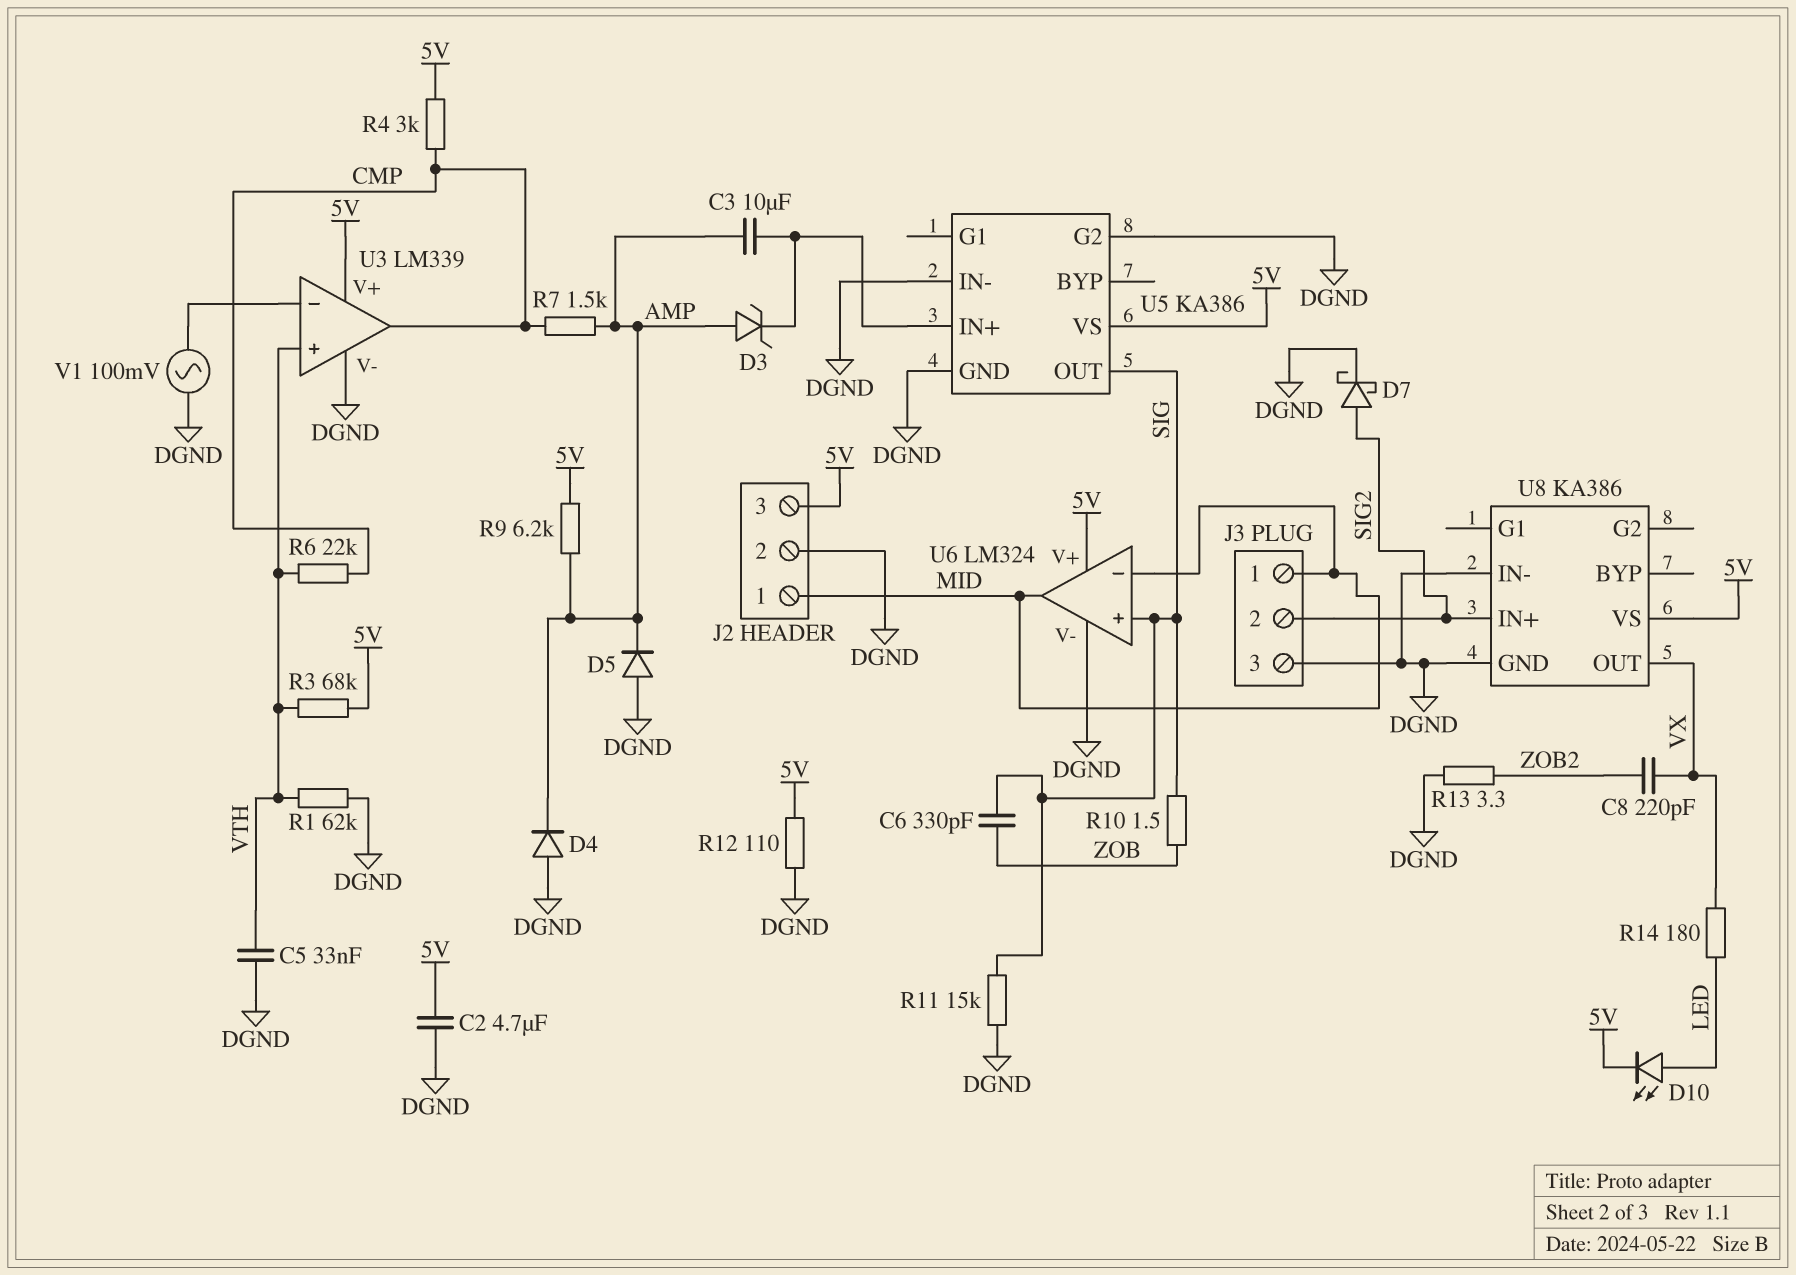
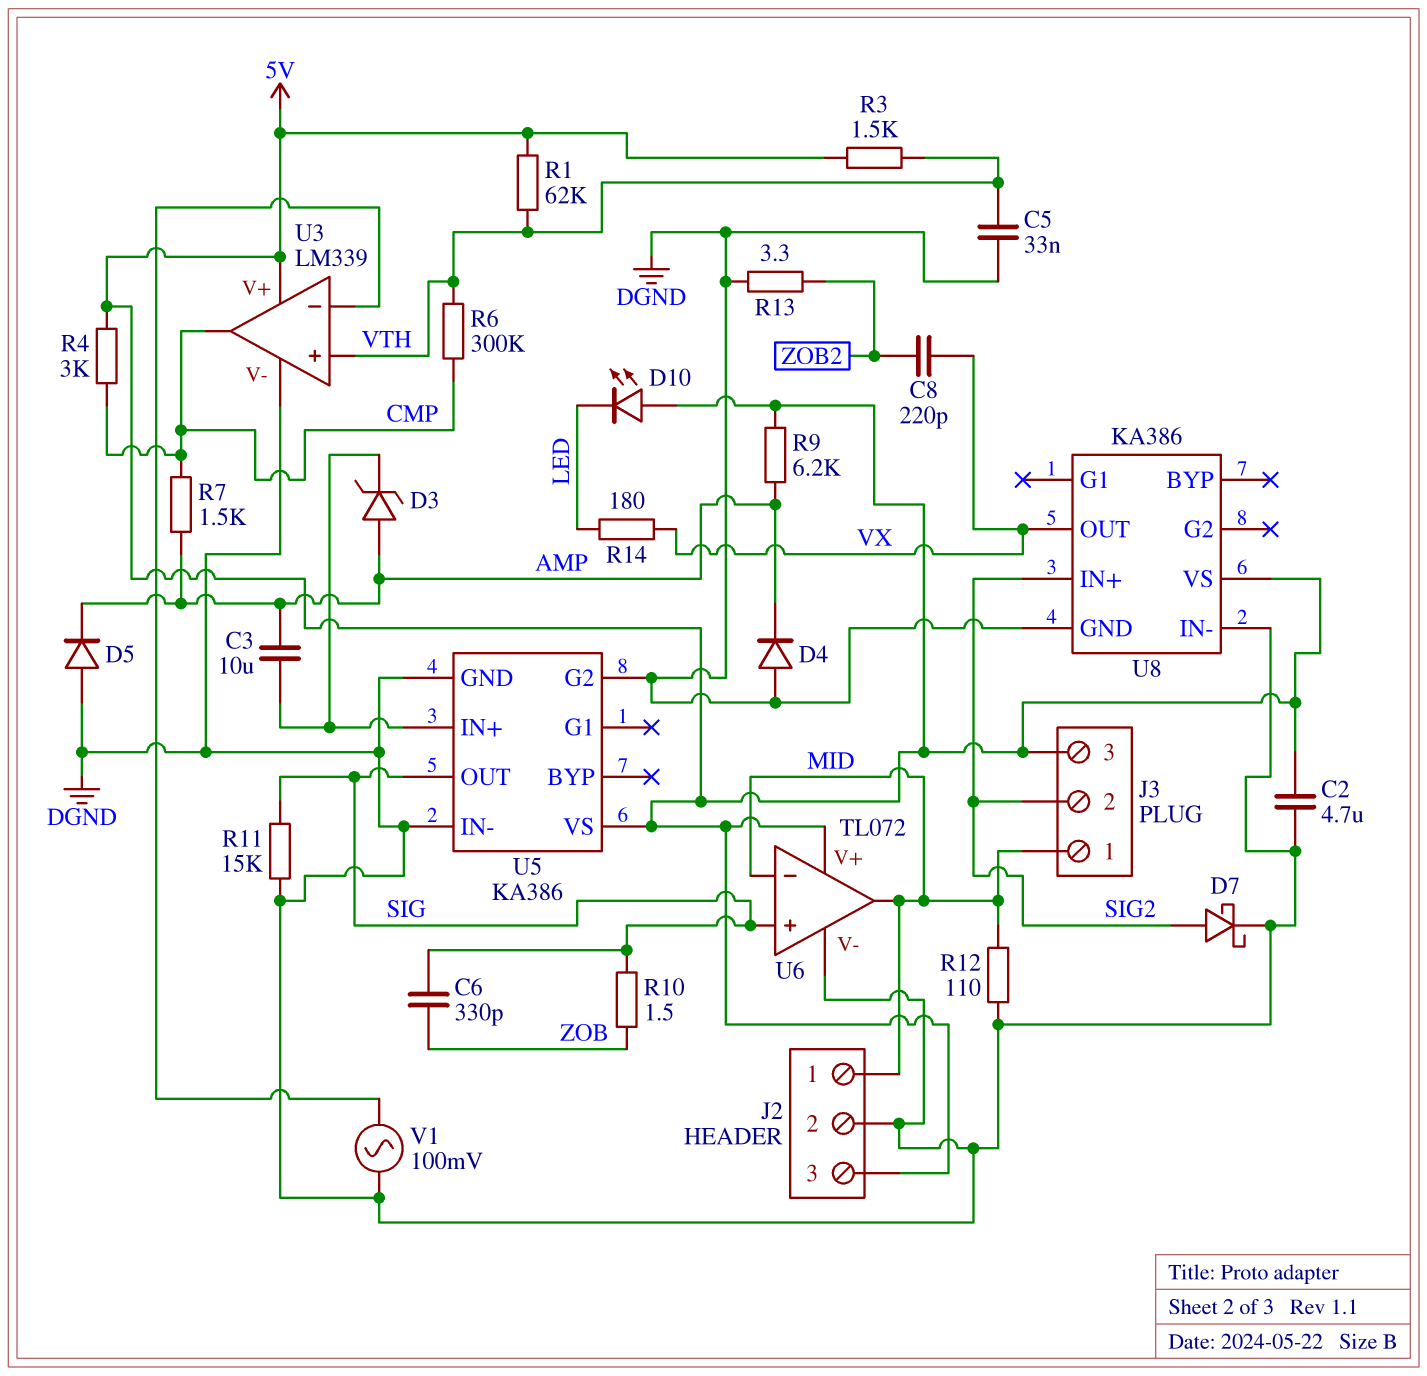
D10: LED (A LED, K 5V) -> LED (A 5V, K LED)
J3 pin 3: DGND -> 5V
R1: 62k (DGND, VTH) -> 62k (5V, VTH)
R3: 68k (5V, VTH) -> 1.5k (5V, VTH)
R6: 22k (CMP, VTH) -> 300k (CMP, VTH)
R12: 110 (5V, DGND) -> 110 (DGND, MID)
U6: LM324 -> TL072

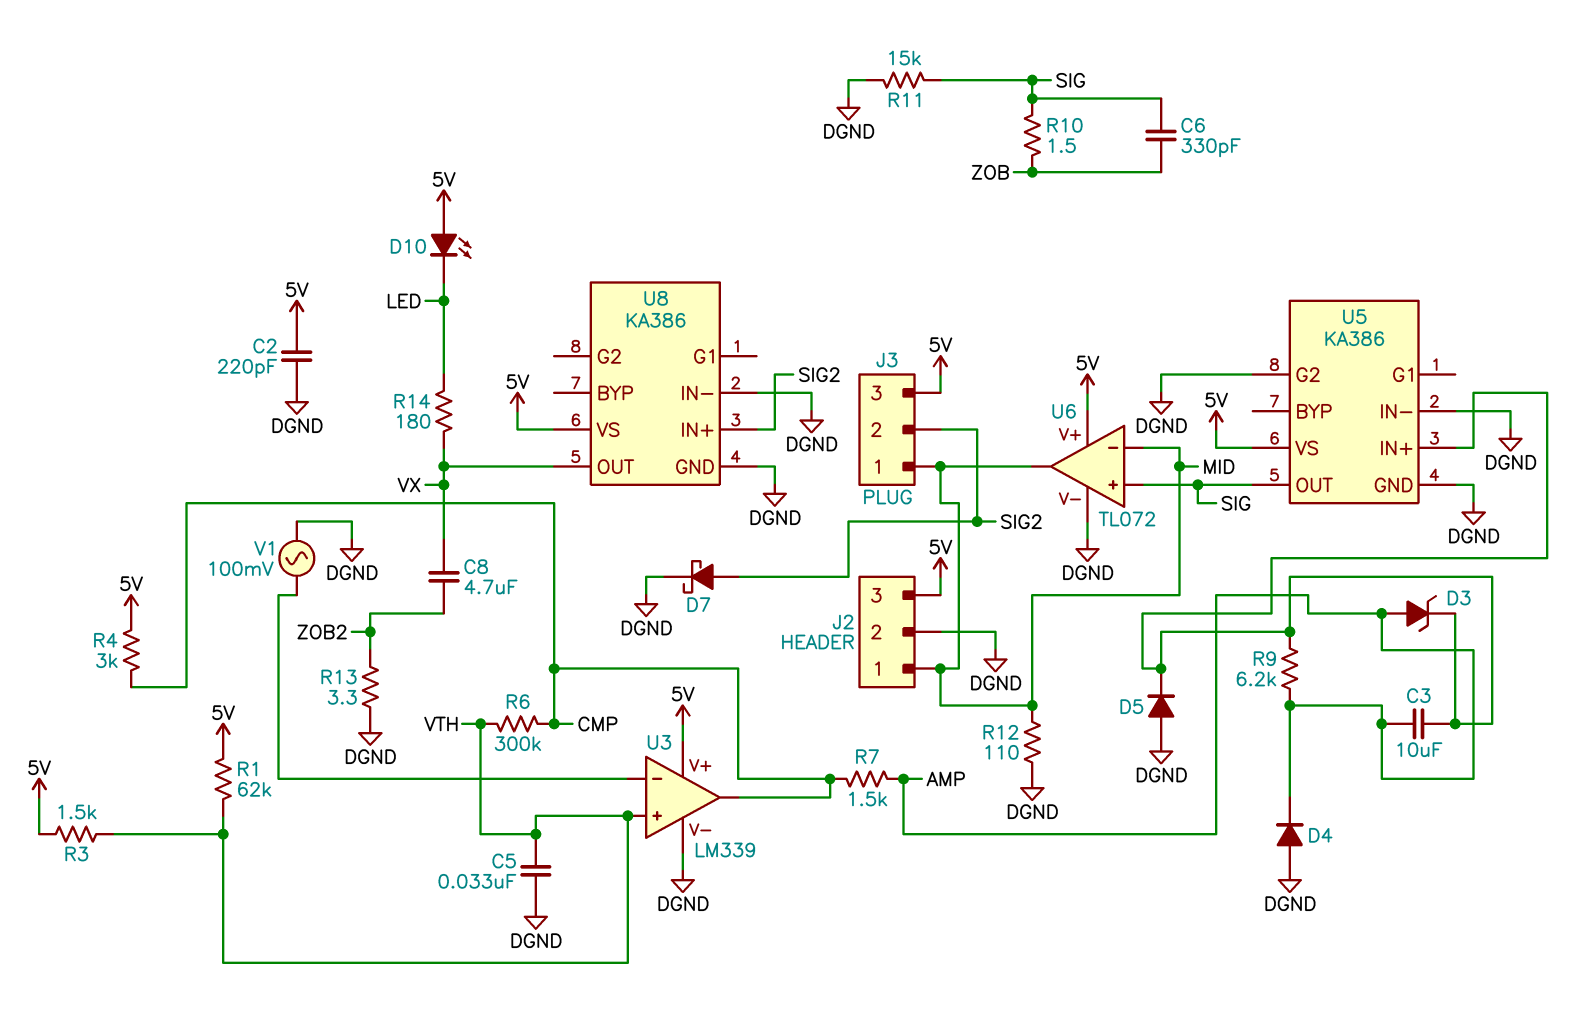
C2: 4.7uF (5V, DGND) -> 220pF (5V, DGND)
C8: 220pF (VX, ZOB2) -> 4.7uF (VX, ZOB2)
D5: diode (A DGND, K AMP) -> diode (A DGND, K U5/IN+)
R9: 6.2k (5V, AMP) -> 6.2k (AMP, U5/IN+)

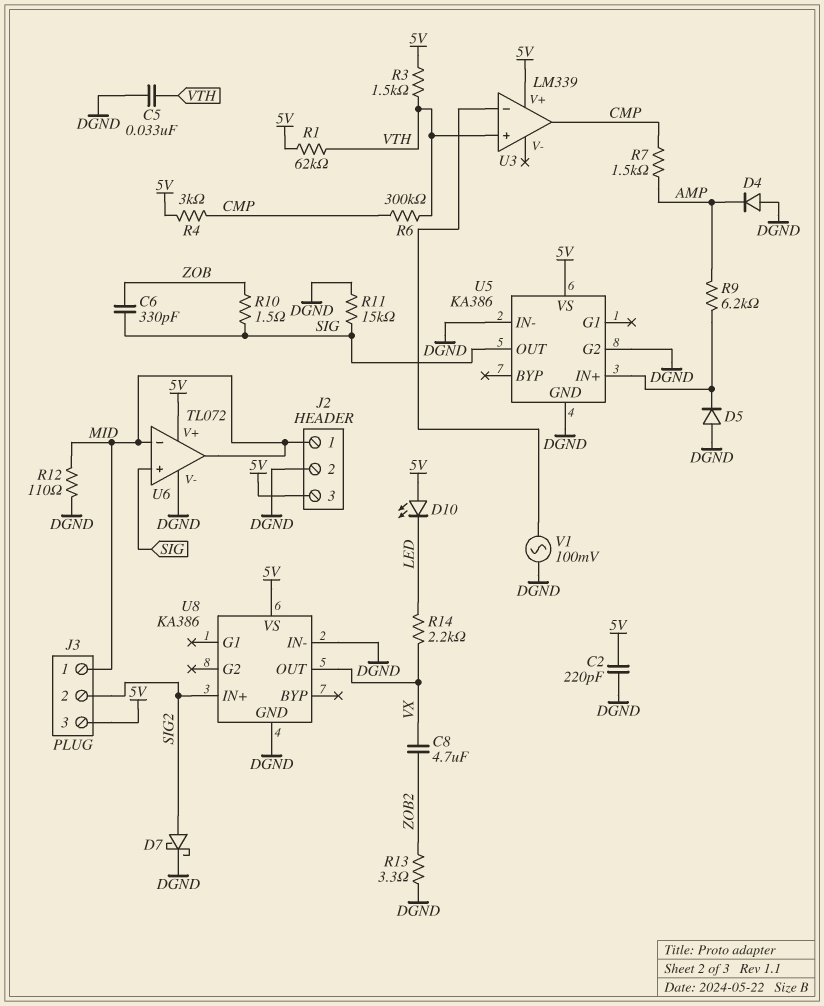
C3: 10uF (AMP, U5/IN+) -> none
D3: zener (A AMP, K U5/IN+) -> none
R14: 180 (LED, VX) -> 2.2k (LED, VX)
U3 pin V-: DGND -> none

